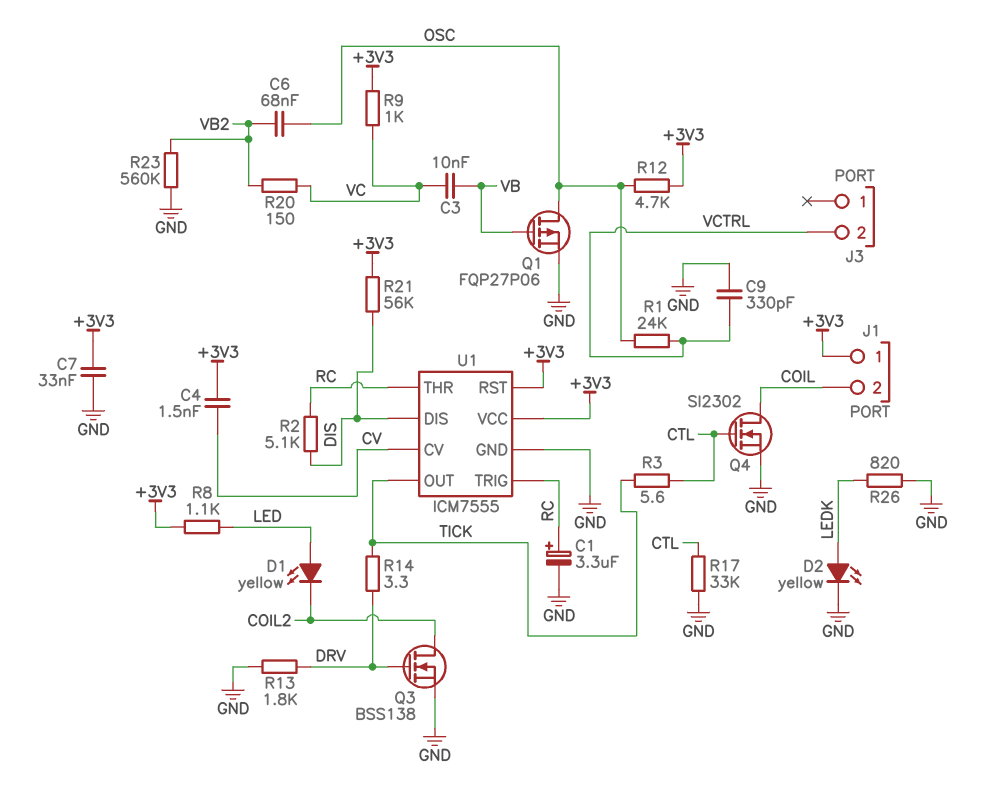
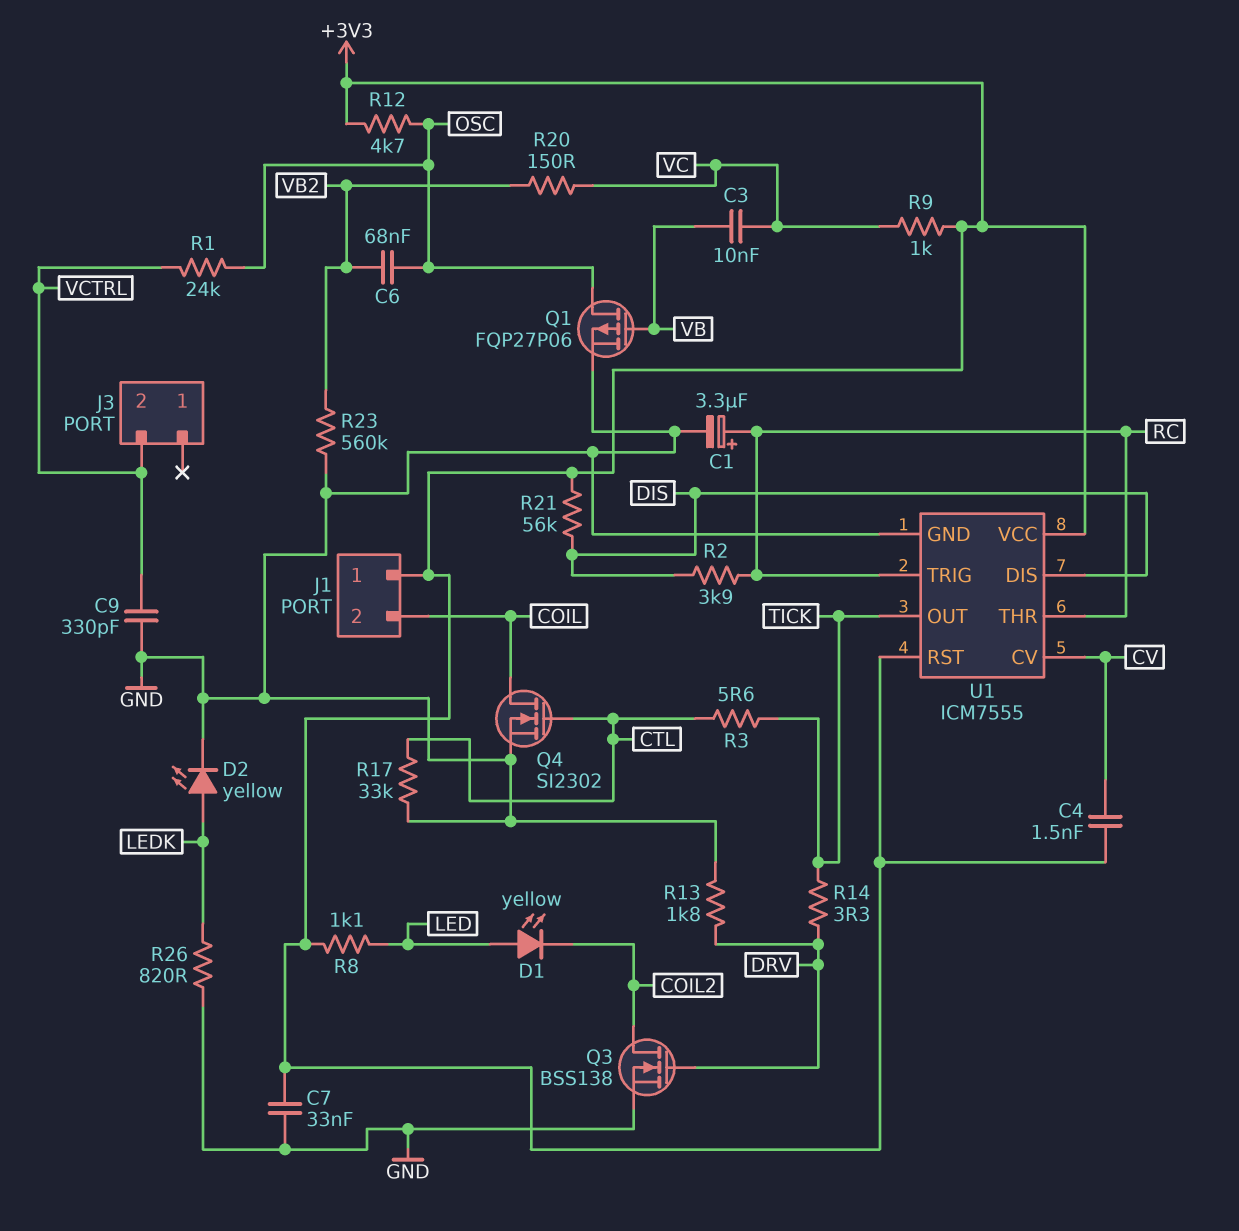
R2: 5.1k (DIS, RC) -> 3.9k (DIS, RC)

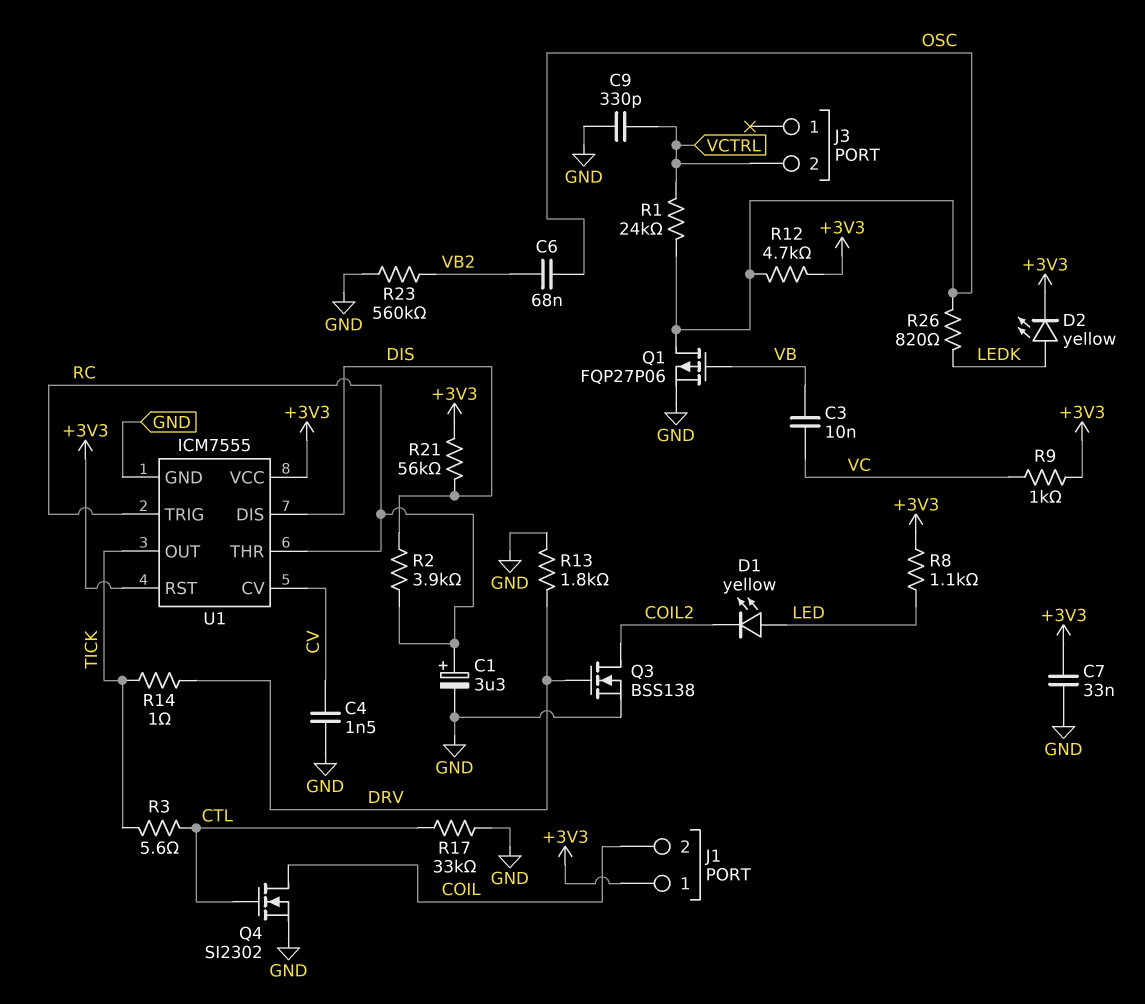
C4: 1.5nF (+3V3, CV) -> 1.5nF (CV, GND)
D2: LED yellow (A LEDK, K GND) -> LED yellow (A LEDK, K +3V3)
R14: 3.3 (DRV, TICK) -> 1 (DRV, TICK)
R20: 150 (VB2, VC) -> none
R26: 820 (GND, LEDK) -> 820 (LEDK, OSC)

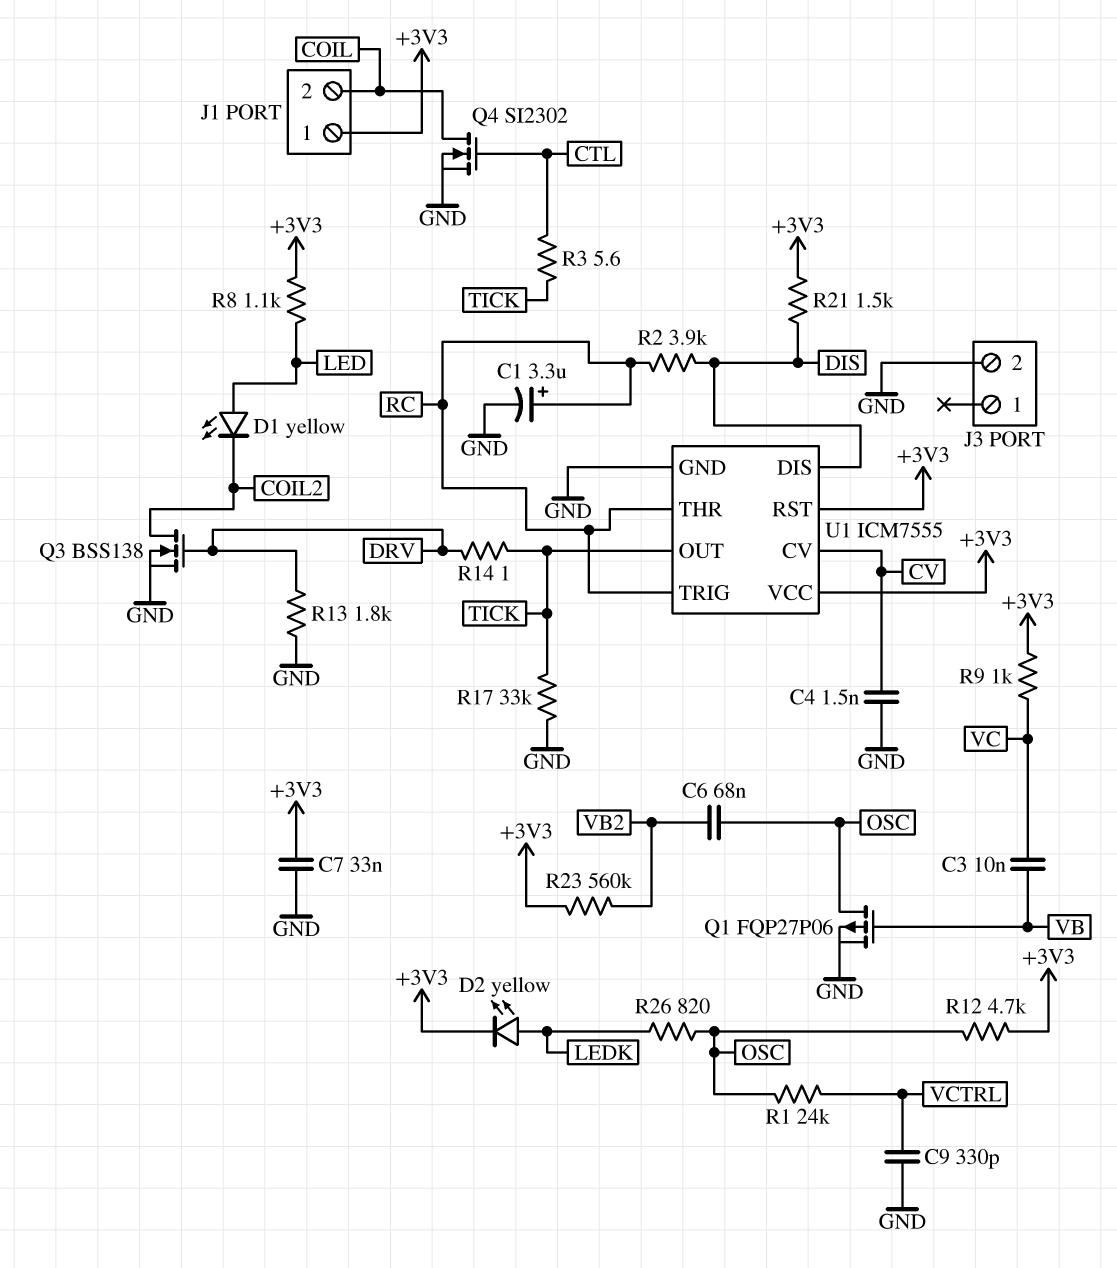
J3 pin 2: VCTRL -> GND
R17: 33k (CTL, GND) -> 33k (GND, TICK)
R21: 56k (+3V3, DIS) -> 1.5k (+3V3, DIS)
R23: 560k (GND, VB2) -> 560k (+3V3, VB2)

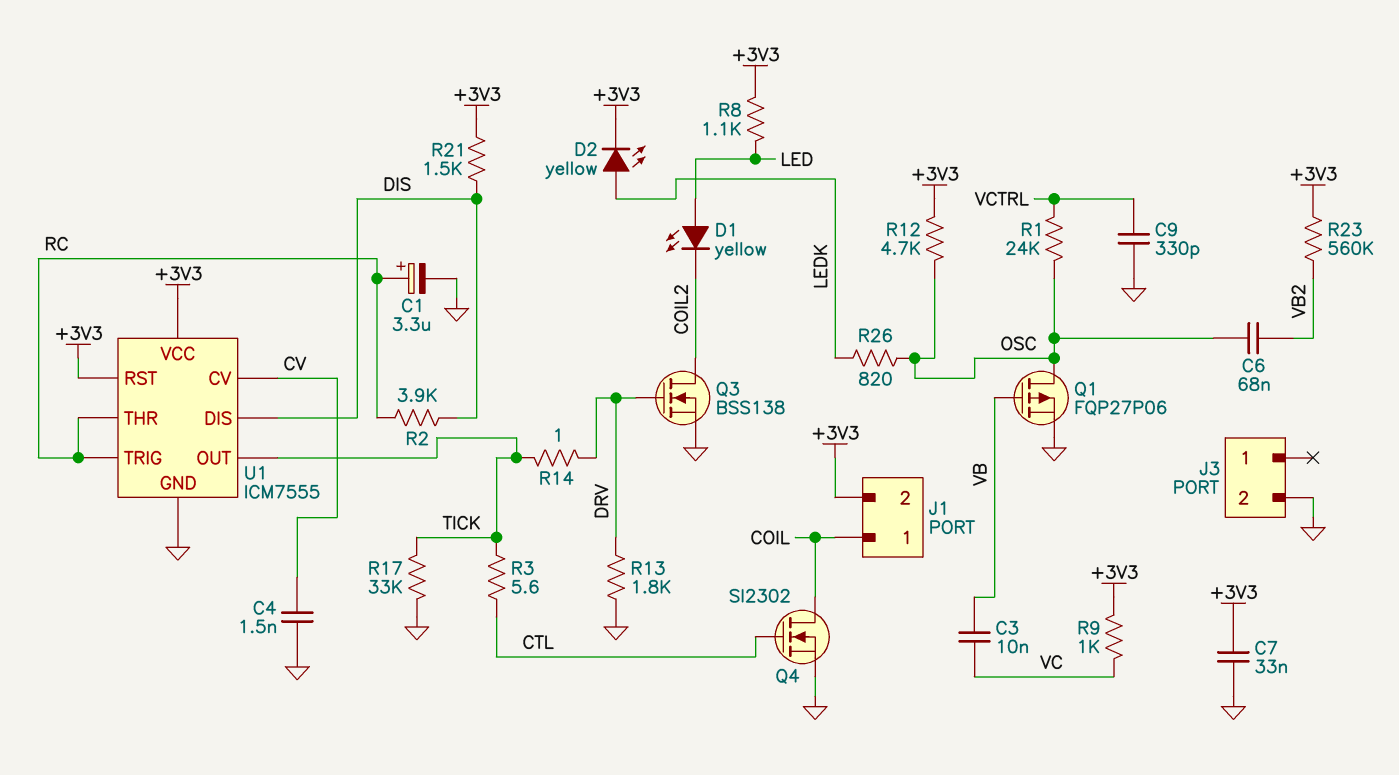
J1 pin 1: +3V3 -> COIL
J1 pin 2: COIL -> +3V3

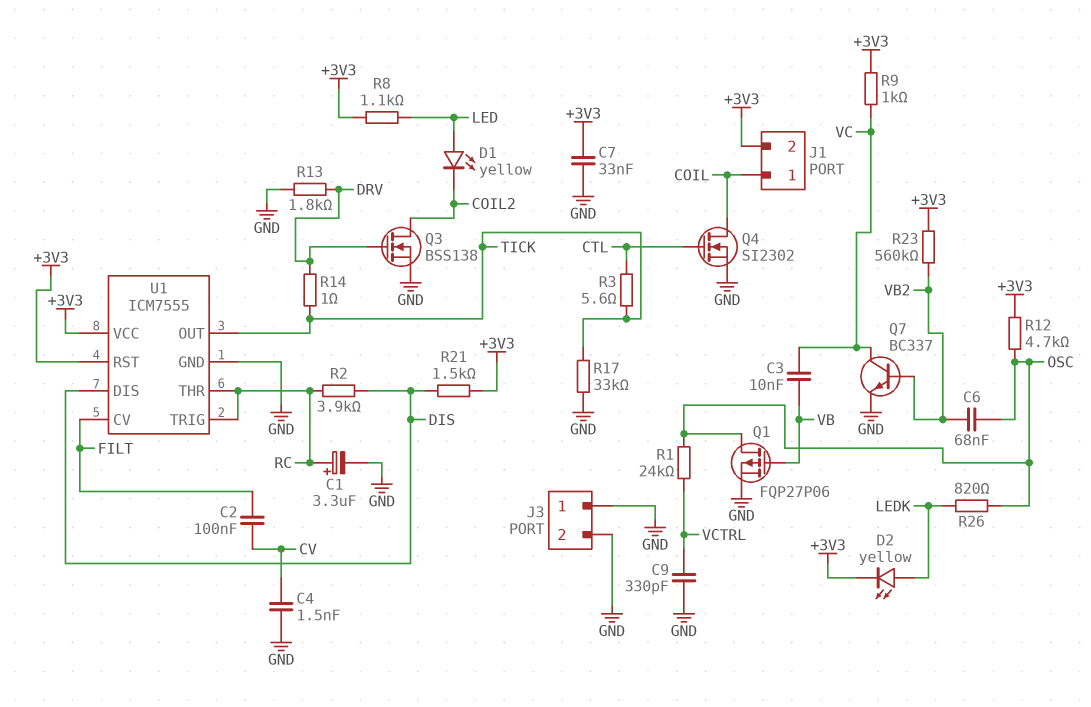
C2: none -> 100nF (CV, FILT)
J3 pin 1: none -> GND
Q7: none -> NPN BC337 (B VB2, C VC, E GND)
U1 pin CV: CV -> FILT

